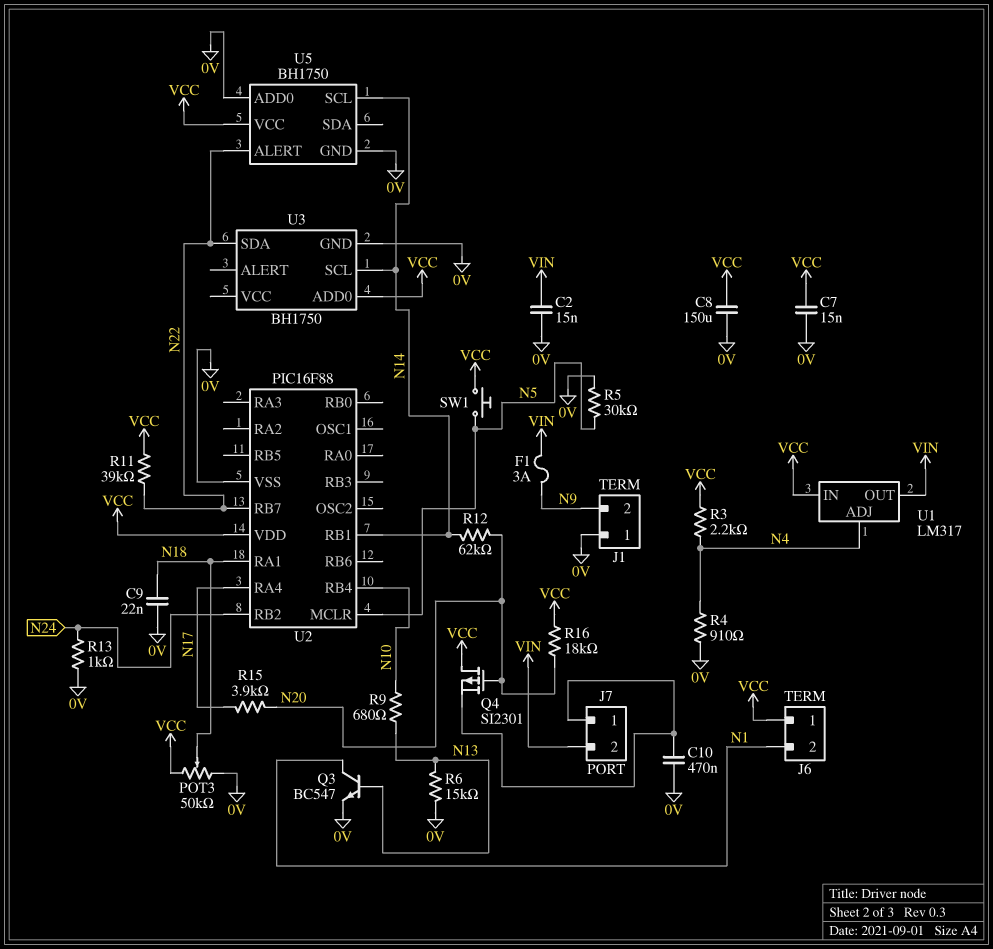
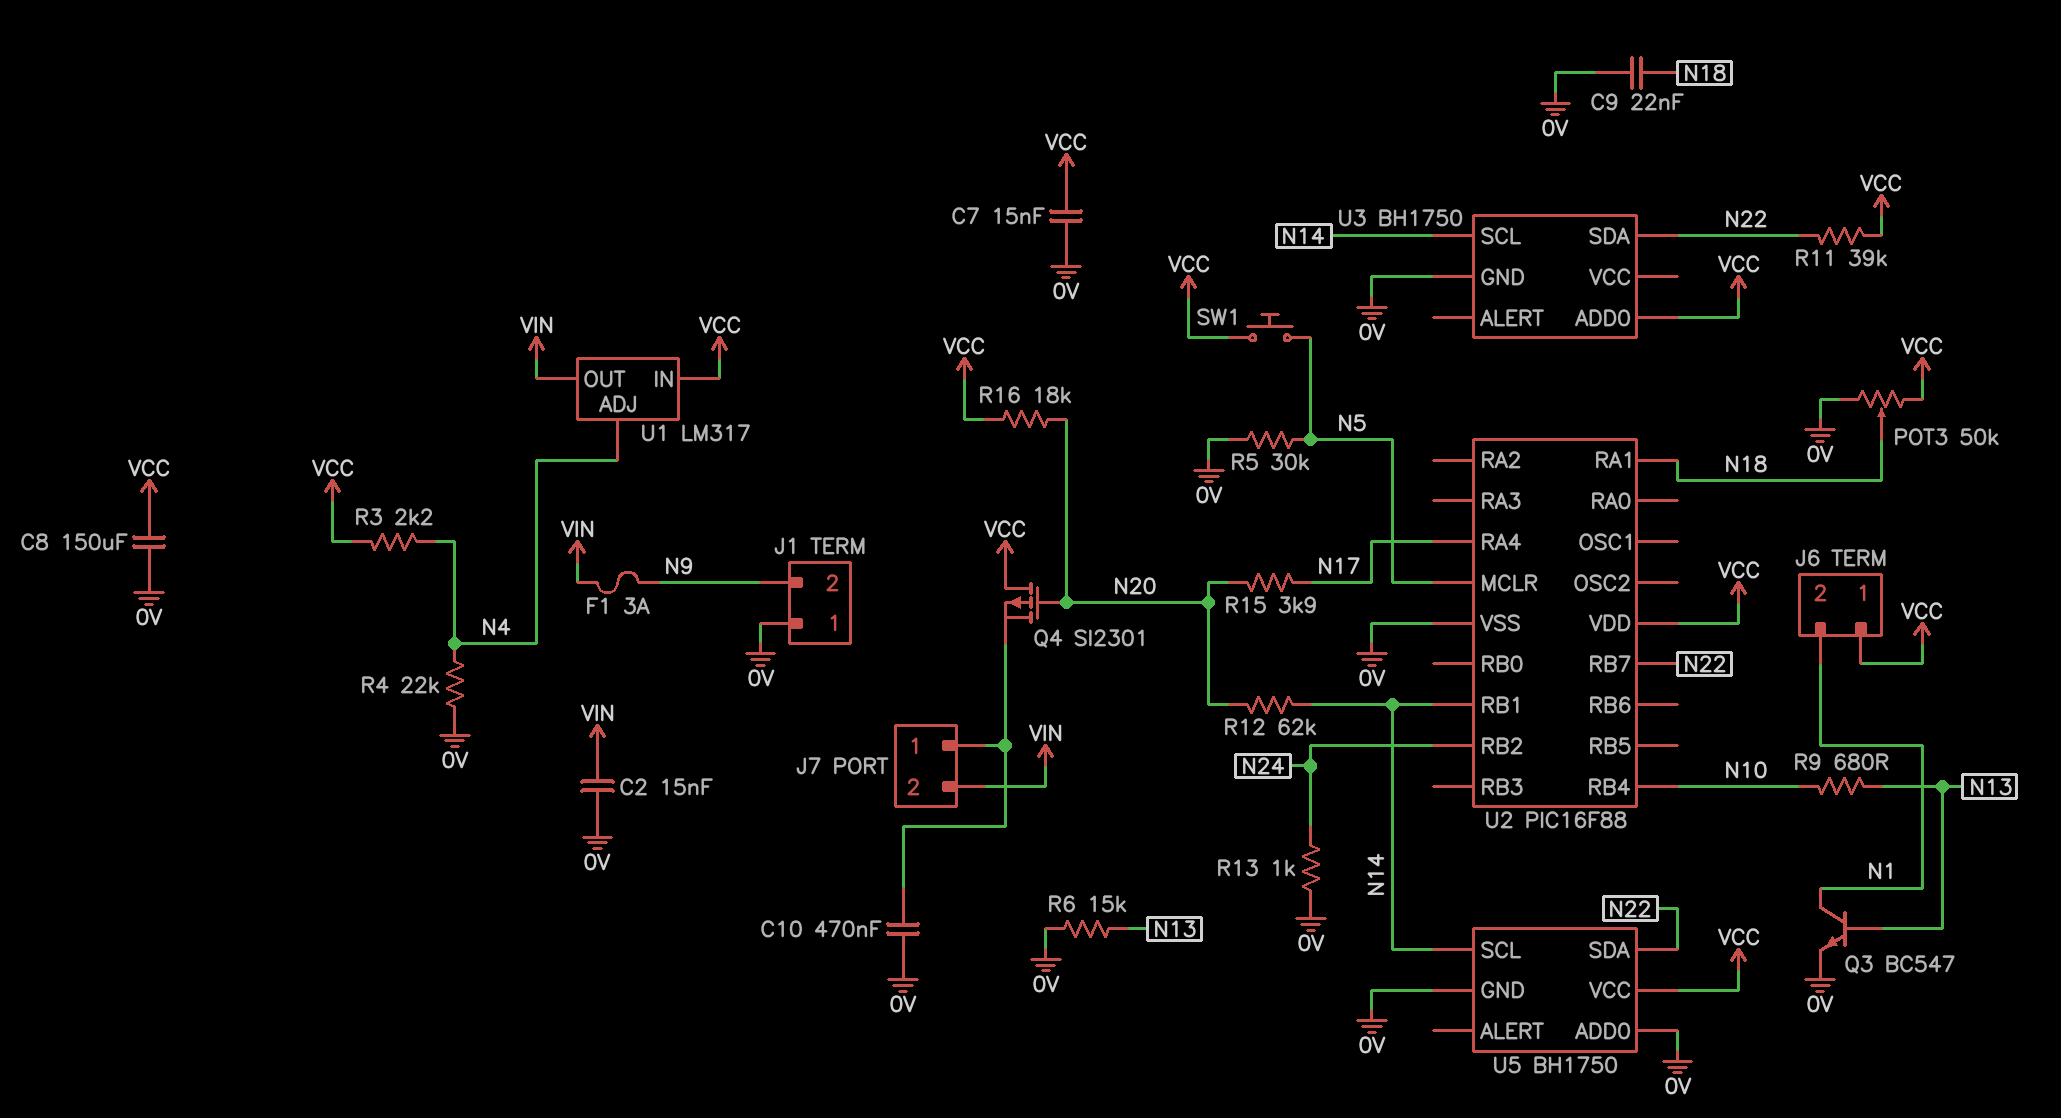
R4: 910 (0V, N4) -> 22k (0V, N4)
U5 pin ALERT: N22 -> none
U5 pin SDA: none -> N22

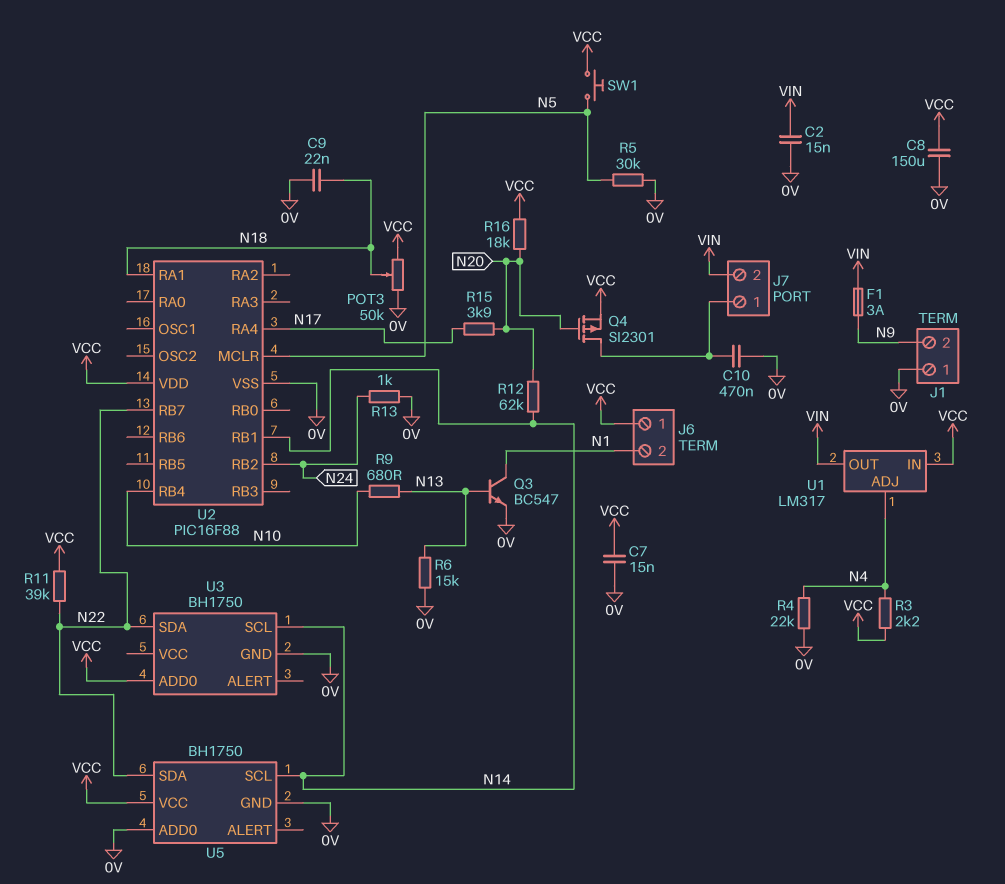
Q4: PMOS SI2301 (G N20, D VCC, S J7/1) -> PMOS SI2301 (G N20, D J7/1, S VCC)

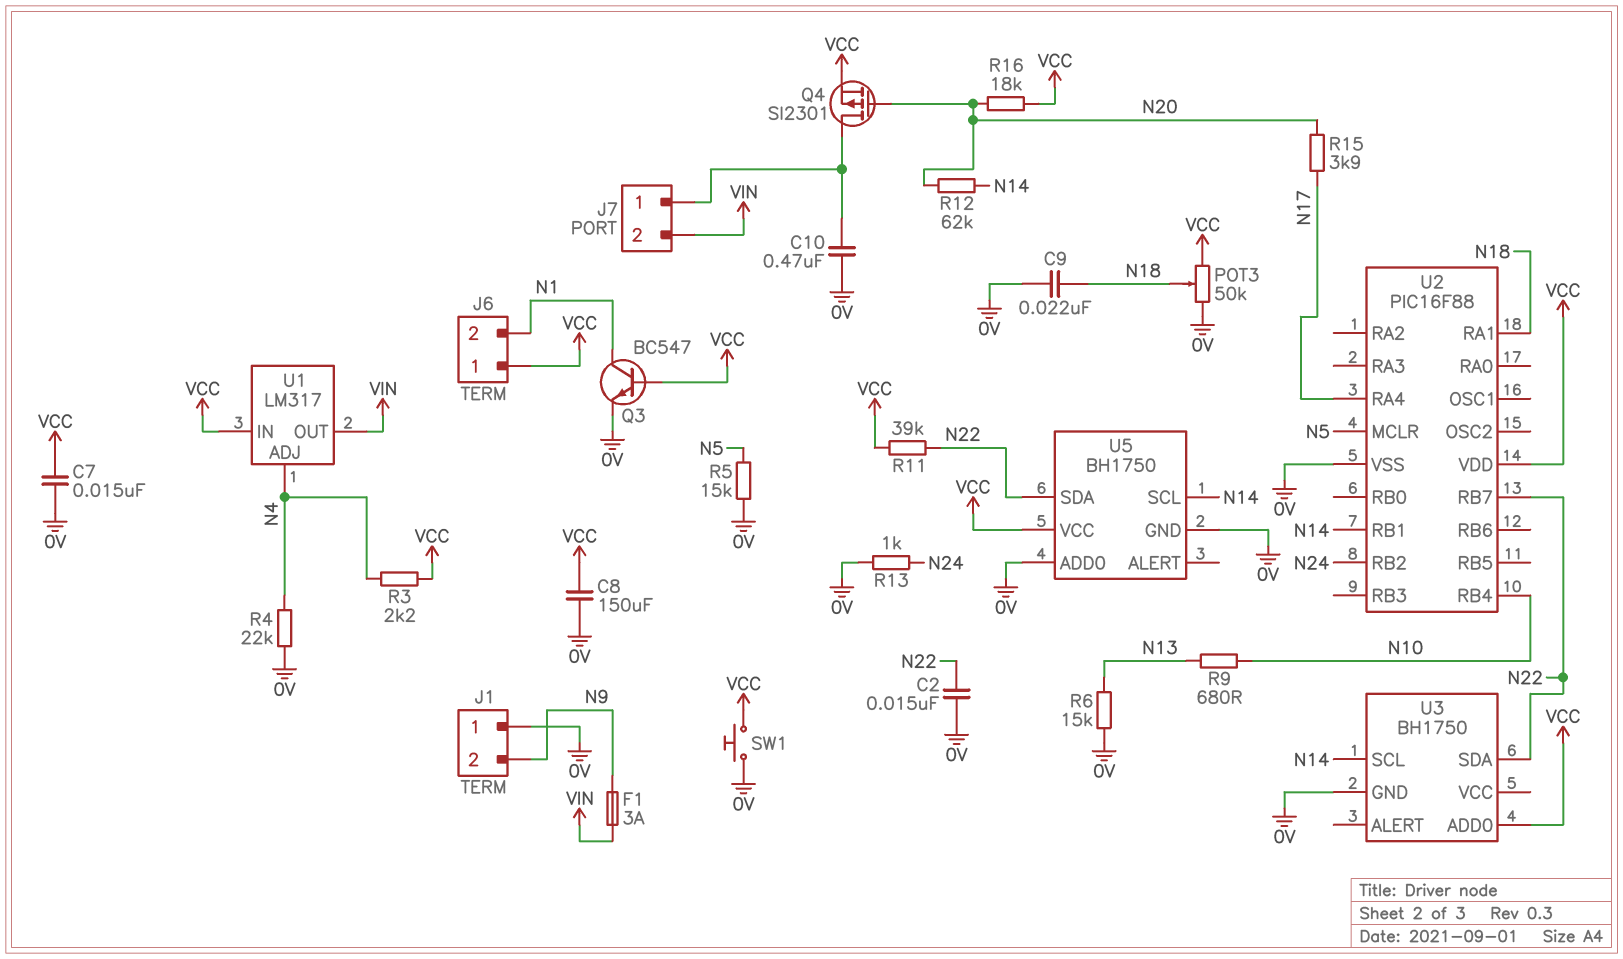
C2: 15nF (0V, VIN) -> 15nF (0V, N22)
Q3: NPN BC547 (B N13, C N1, E 0V) -> NPN BC547 (B VCC, C N1, E 0V)
R5: 30k (0V, N5) -> 15k (0V, N5)
SW1: button (N5, VCC) -> button (0V, VCC)

